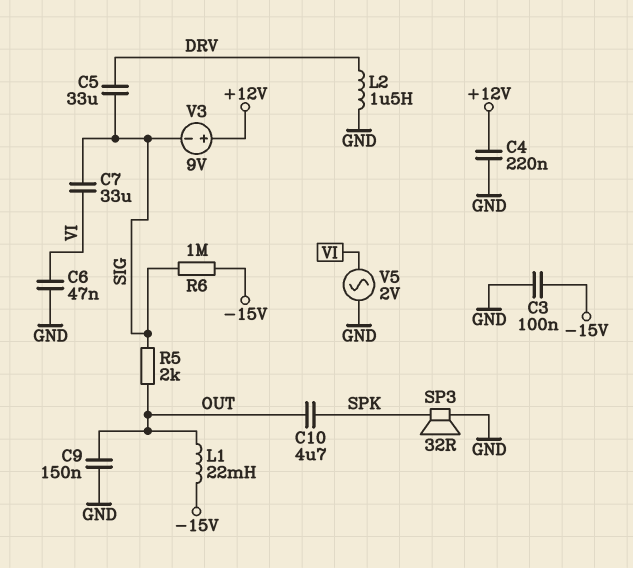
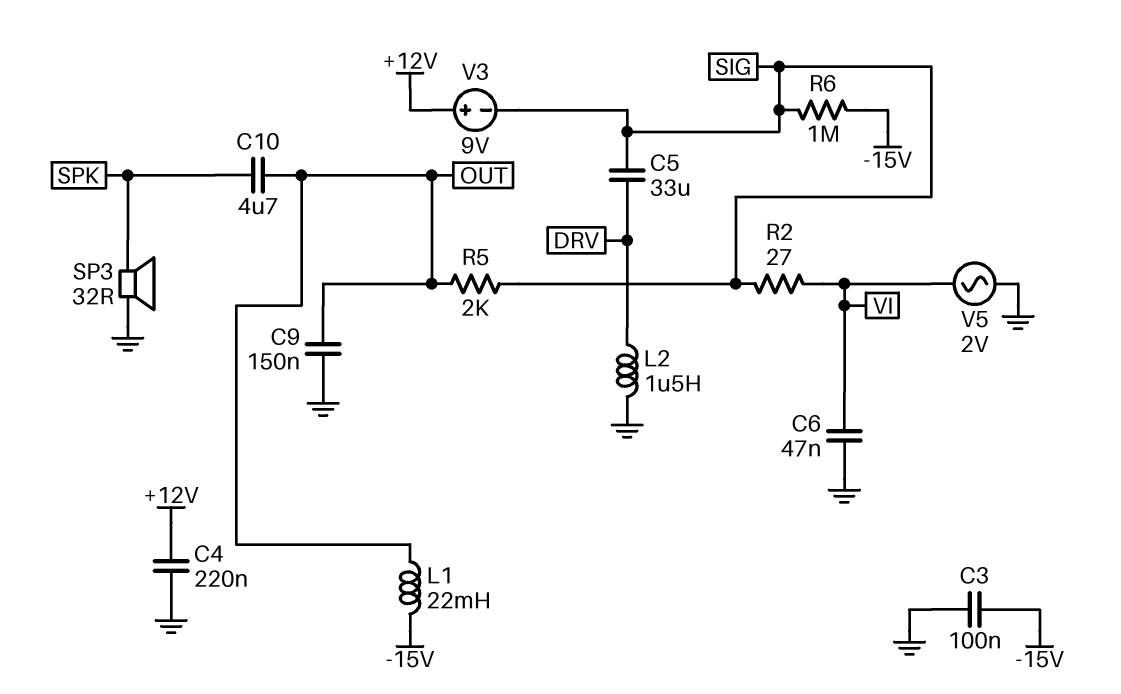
C7: 33uF (SIG, VI) -> none
R2: none -> 27 (SIG, VI)

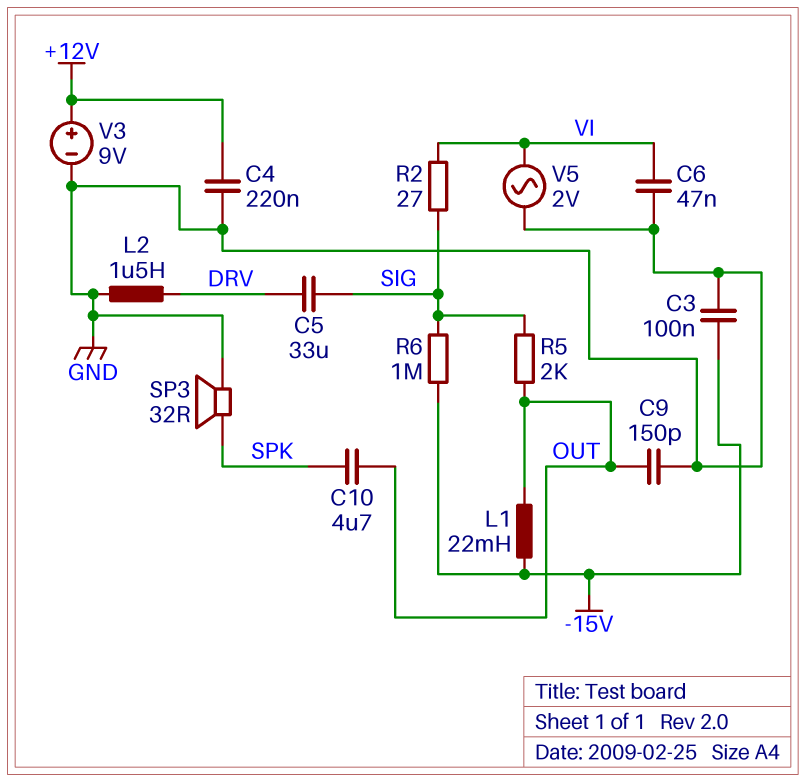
C9: 150nF (GND, OUT) -> 150pF (GND, OUT)
V3: 9V (plus +12V, minus SIG) -> 9V (plus +12V, minus GND)

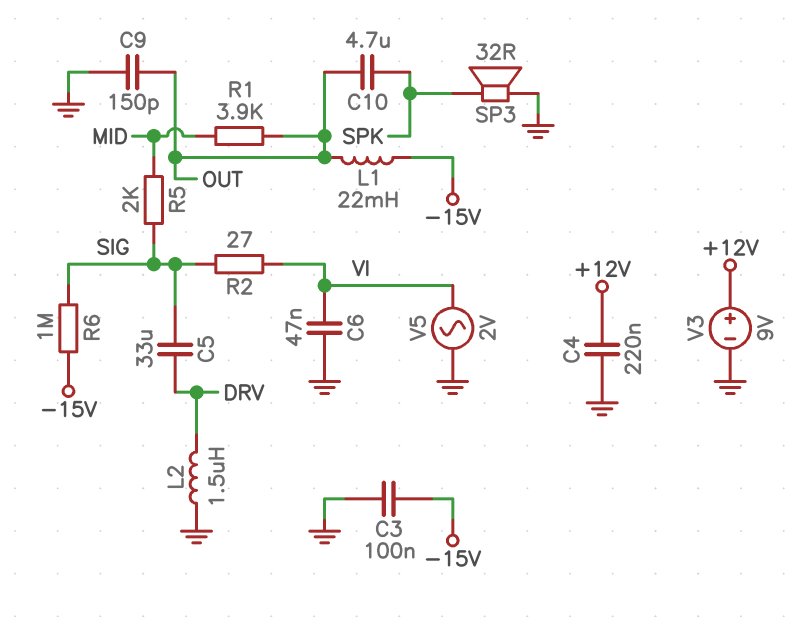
R1: none -> 3.9k (MID, OUT)
R5: 2k (OUT, SIG) -> 2k (MID, SIG)

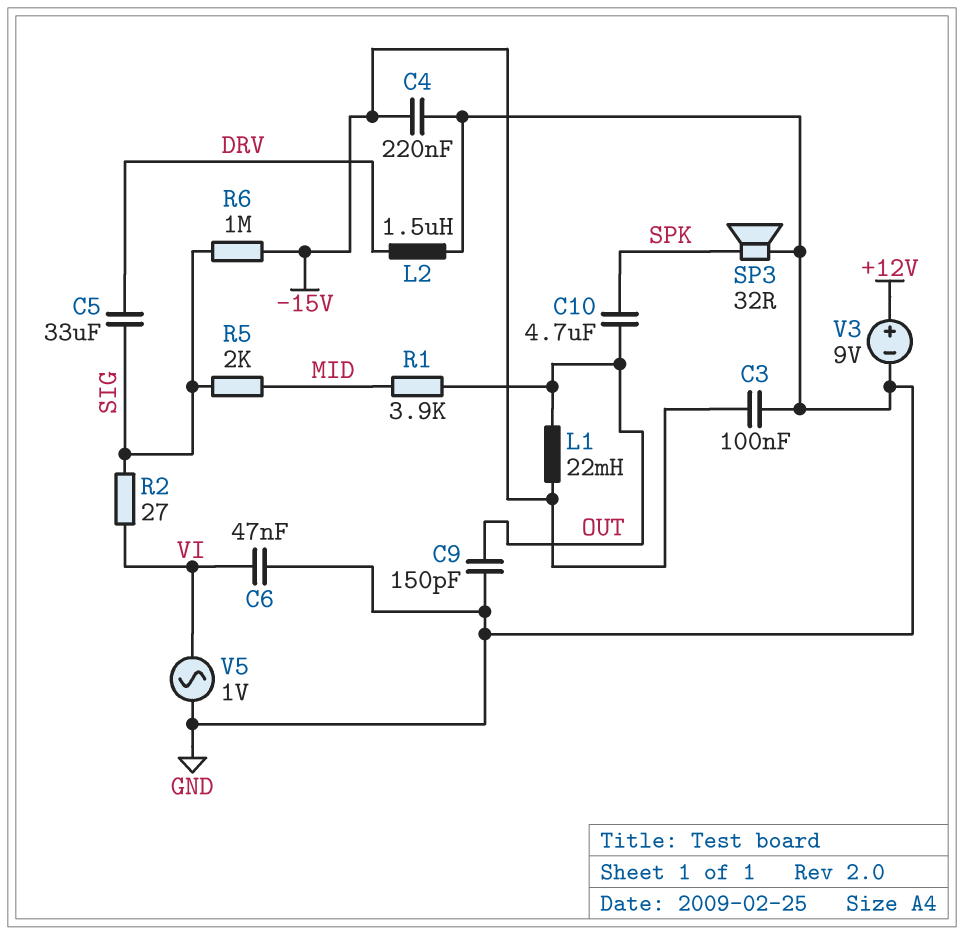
C4: 220nF (+12V, GND) -> 220nF (-15V, GND)
V5: AC 2V (GND, VI) -> AC 1V (GND, VI)

